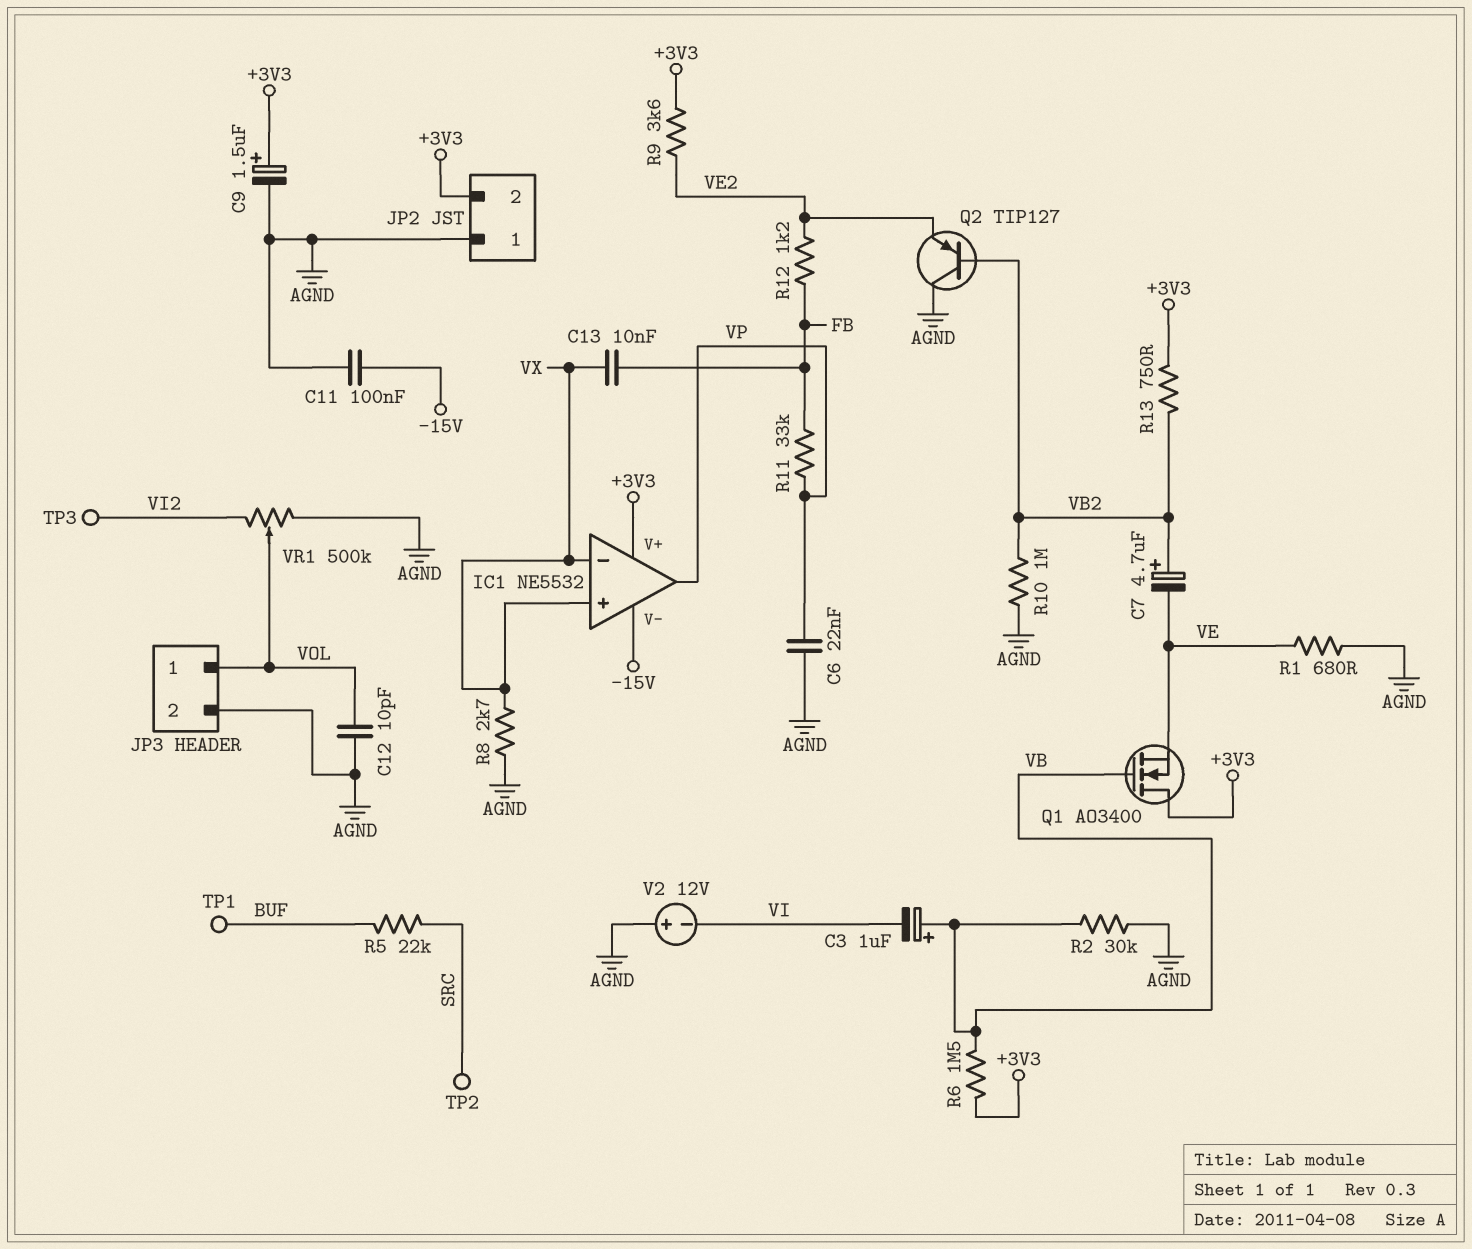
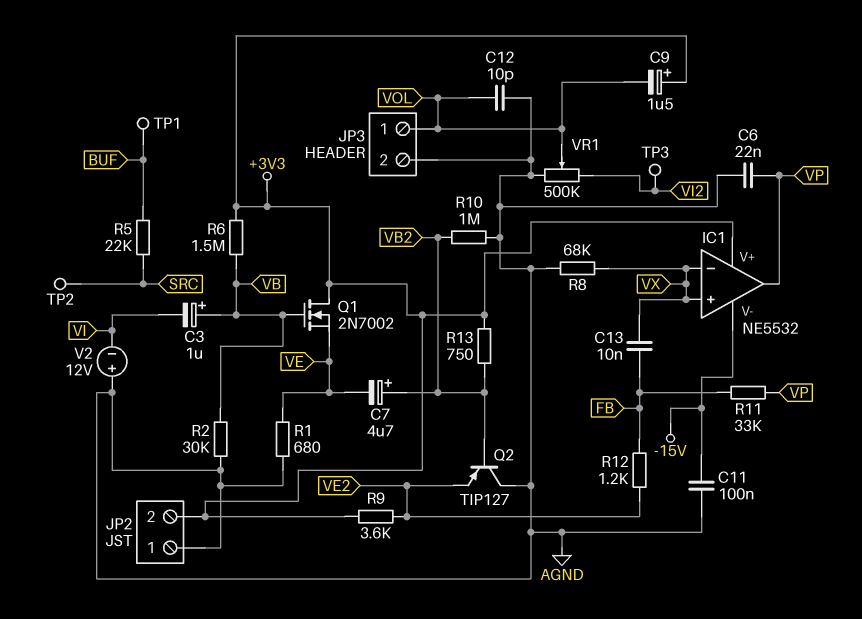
C9: 1.5uF (plus +3V3, minus AGND) -> 1.5uF (plus +3V3, minus VOL)
Q1: NMOS AO3400 (G VB, D +3V3, S VE) -> NMOS 2N7002 (G VB, D +3V3, S VE)
R8: 2.7k (AGND, VX) -> 68k (AGND, VX)

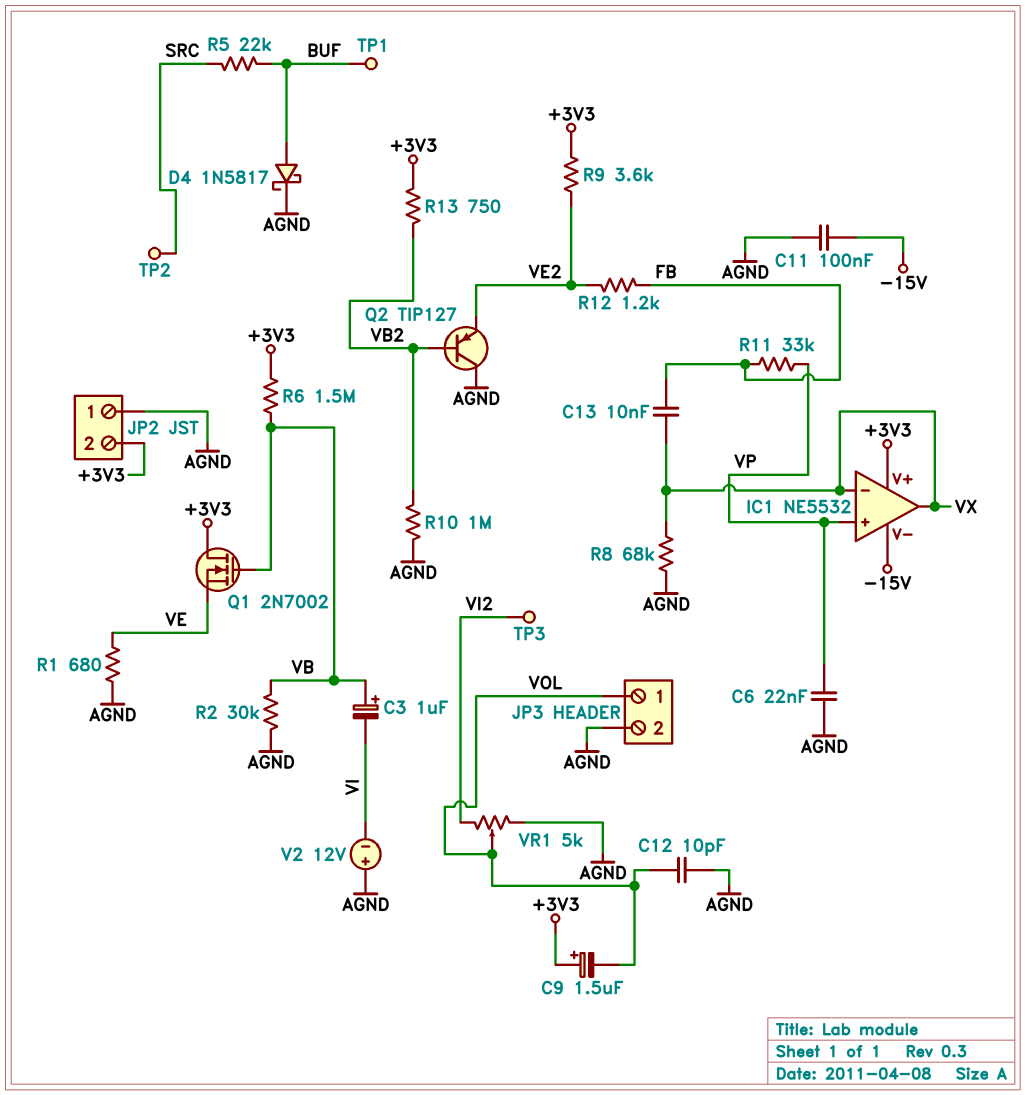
C7: 4.7uF (plus VB2, minus VE) -> none
D4: none -> schottky 1N5817 (A BUF, K AGND)
IC1 pin in+: VX -> VP
IC1 pin out: VP -> VX
VR1: 500k (AGND, VI2, wiper VOL) -> 5k (AGND, VI2, wiper VOL)

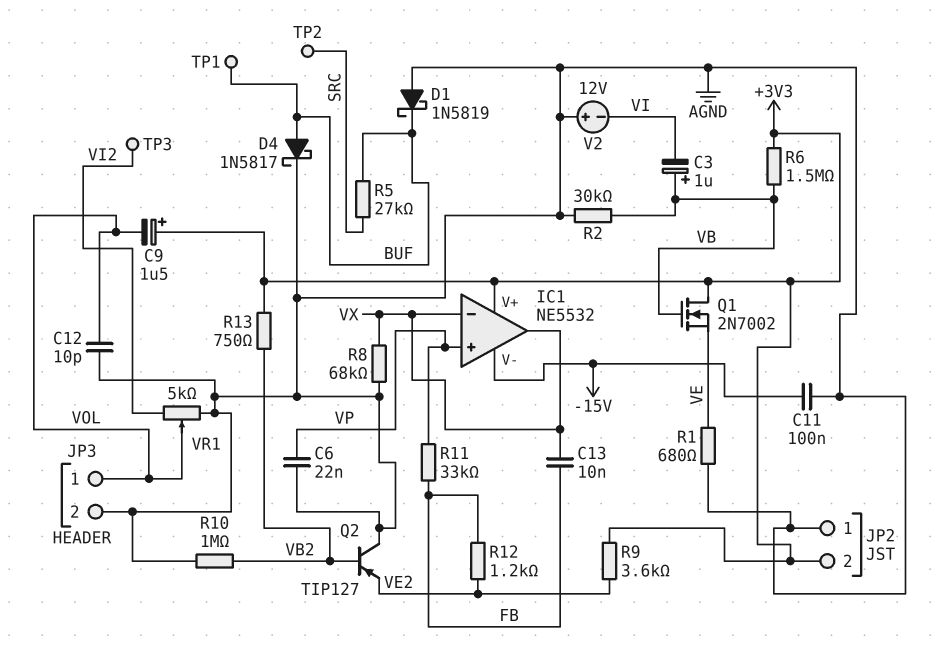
D1: none -> schottky 1N5819 (A AGND, K BUF)
R5: 22k (BUF, SRC) -> 27k (BUF, SRC)

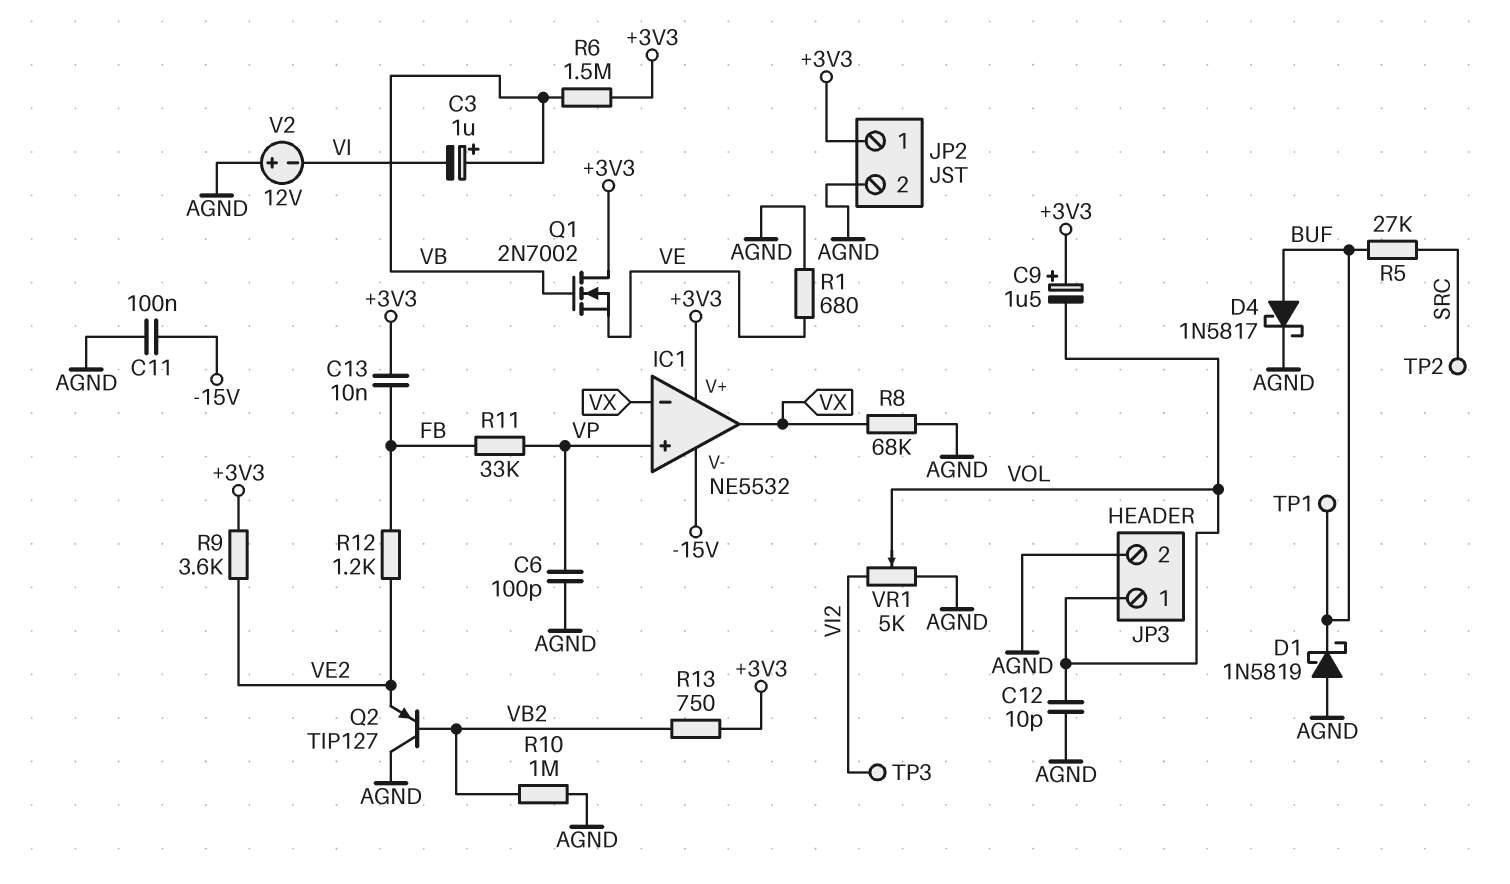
C6: 22nF (AGND, VP) -> 100pF (AGND, VP)
C13: 10nF (FB, VX) -> 10nF (+3V3, FB)
JP2 pin 1: AGND -> +3V3
JP2 pin 2: +3V3 -> AGND
R2: 30k (AGND, VB) -> none

